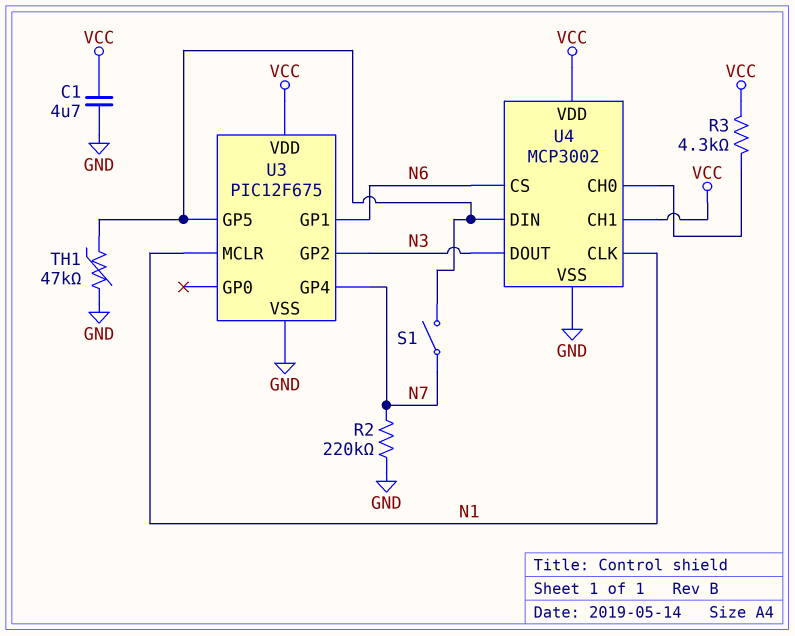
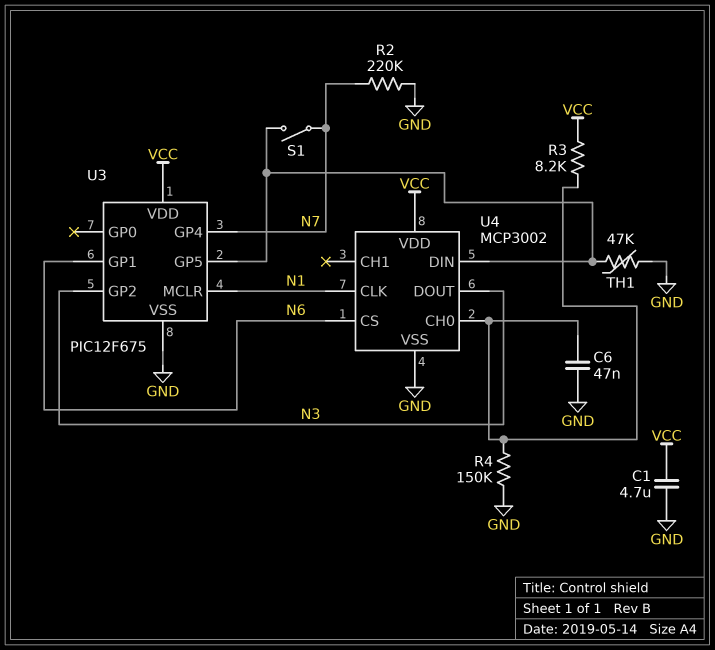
C6: none -> 47nF (GND, U4/CH0)
R3: 4.3k (U4/CH0, VCC) -> 8.2k (U4/CH0, VCC)
R4: none -> 150k (GND, U4/CH0)
U4 pin CH1: VCC -> none

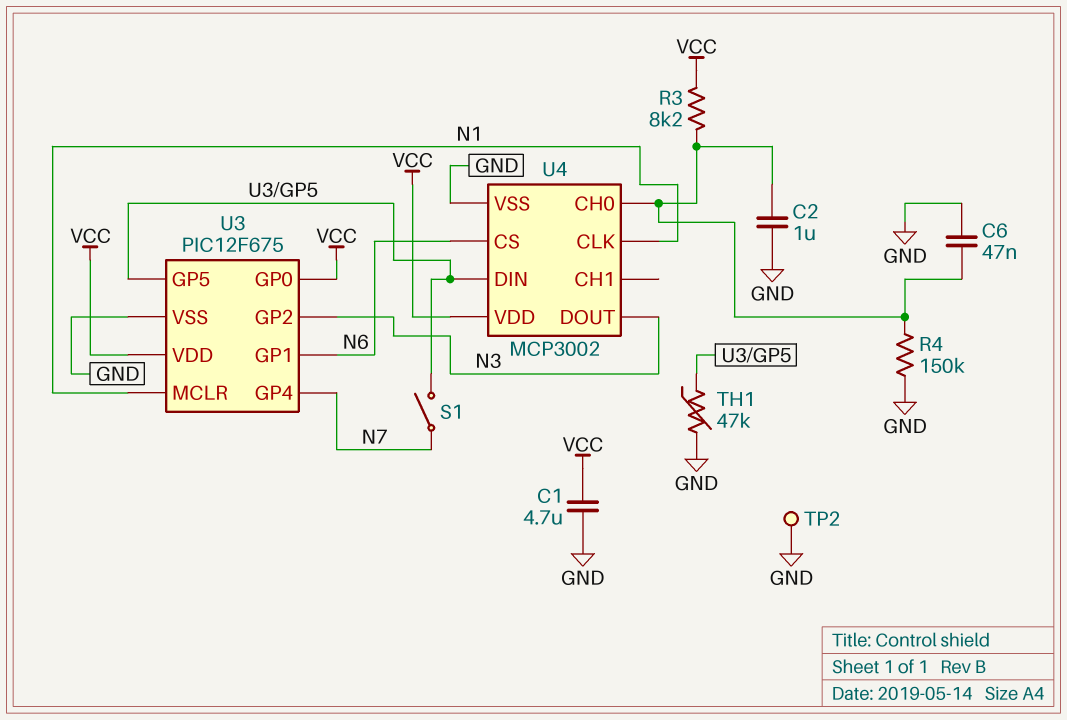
C2: none -> 1uF (GND, U4/CH0)
R2: 220k (GND, N7) -> none
TP2: none -> test point (GND)
U3 pin GP0: none -> VCC

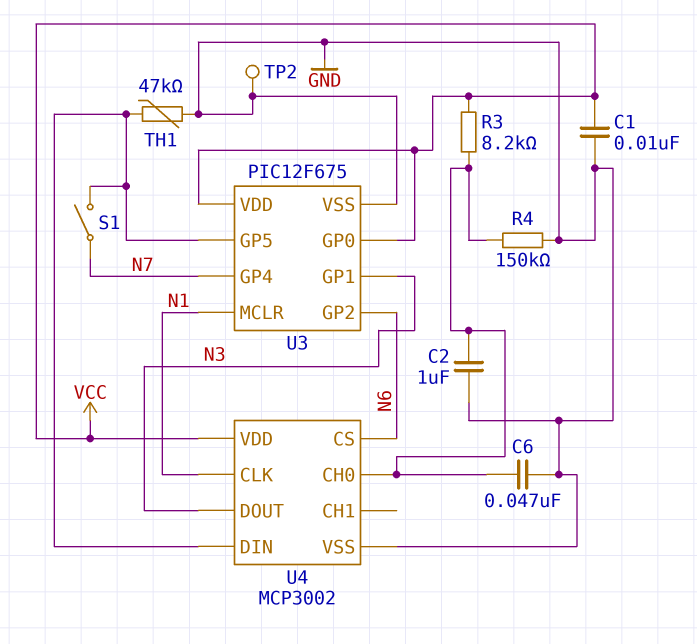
C1: 4.7uF (GND, VCC) -> 10nF (GND, VCC)
U3 pin GP1: N6 -> N3
U3 pin GP2: N3 -> N6

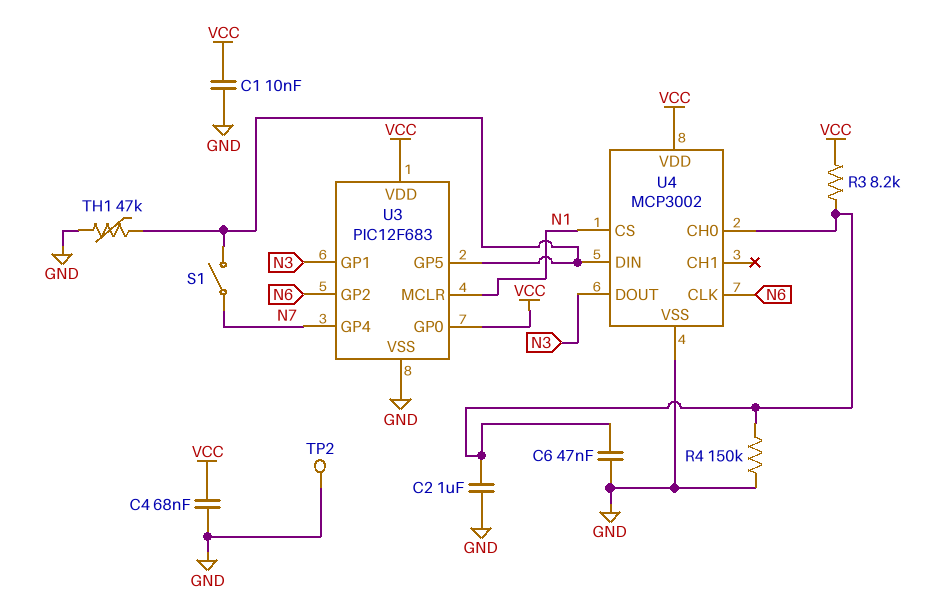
C4: none -> 68nF (GND, VCC)
U3: PIC12F675 -> PIC12F683
U4 pin CLK: N1 -> N6
U4 pin CS: N6 -> N1

